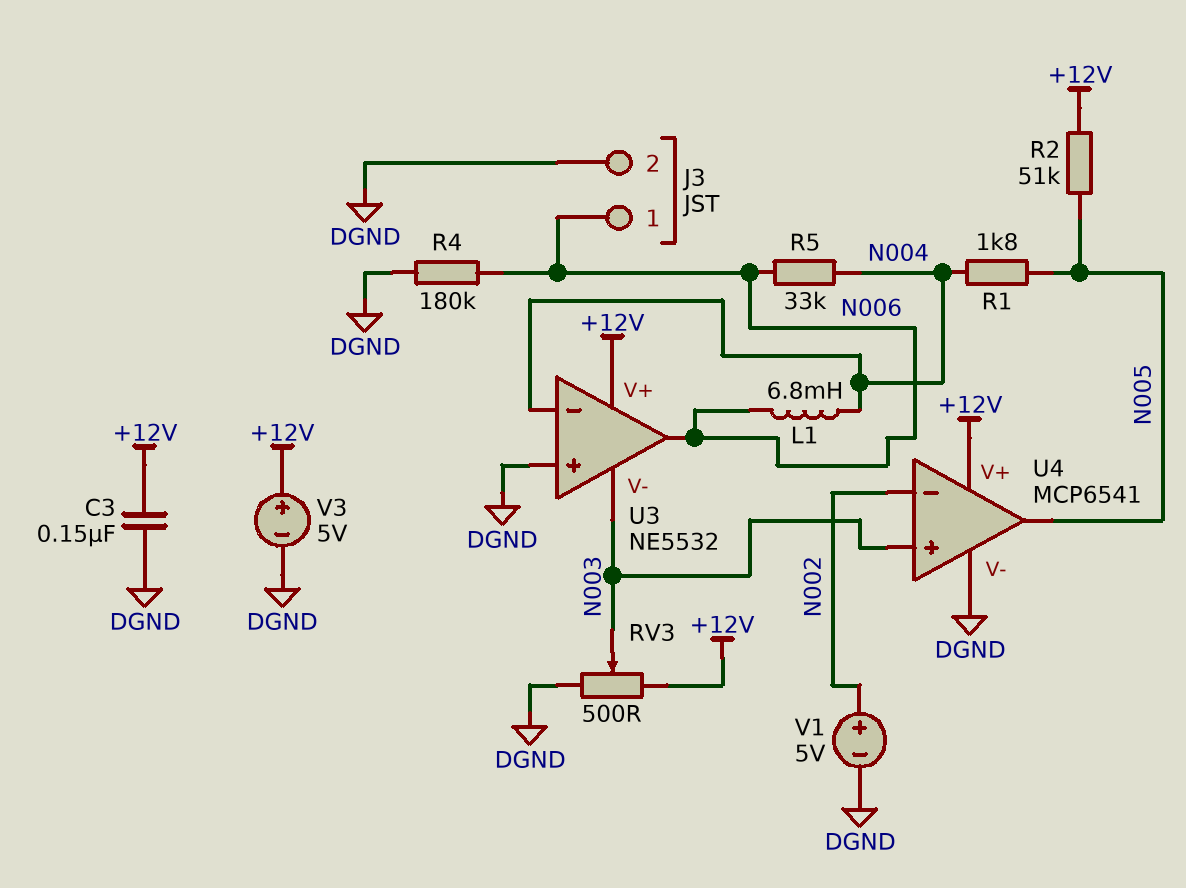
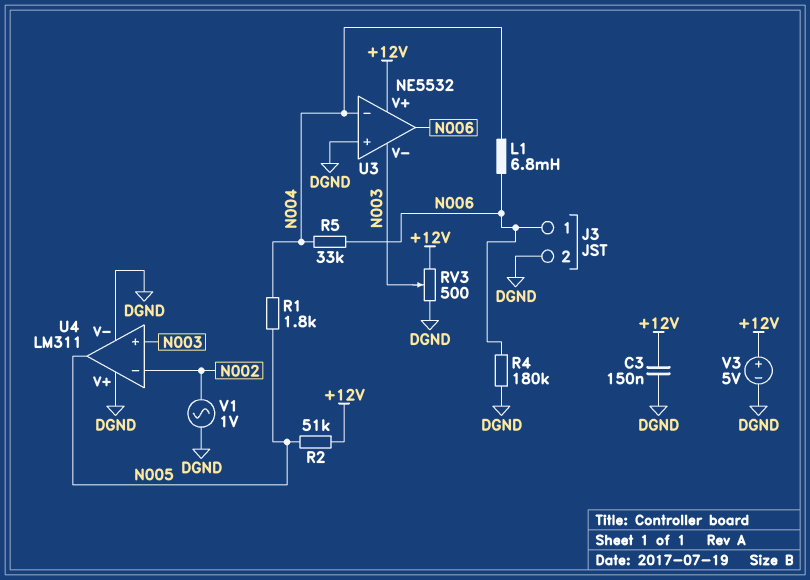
U4: MCP6541 -> LM311
U4 pin V+: +12V -> DGND
V1: 5V (plus N002, minus DGND) -> AC 1V (DGND, N002)

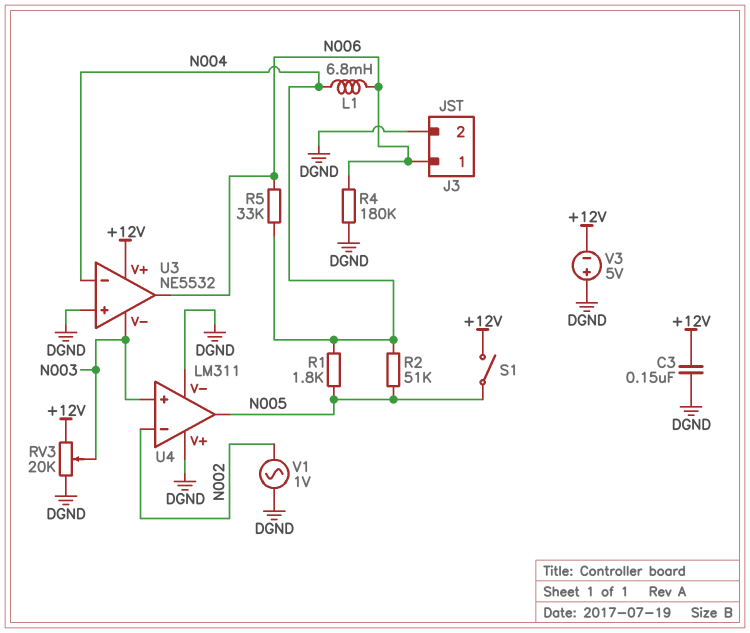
R2: 51k (+12V, N005) -> 51k (N004, N005)
RV3: 500 (+12V, DGND, wiper N003) -> 20k (+12V, DGND, wiper N003)
S1: none -> switch (+12V, N005)
V3: 5V (plus +12V, minus DGND) -> 5V (plus DGND, minus +12V)

